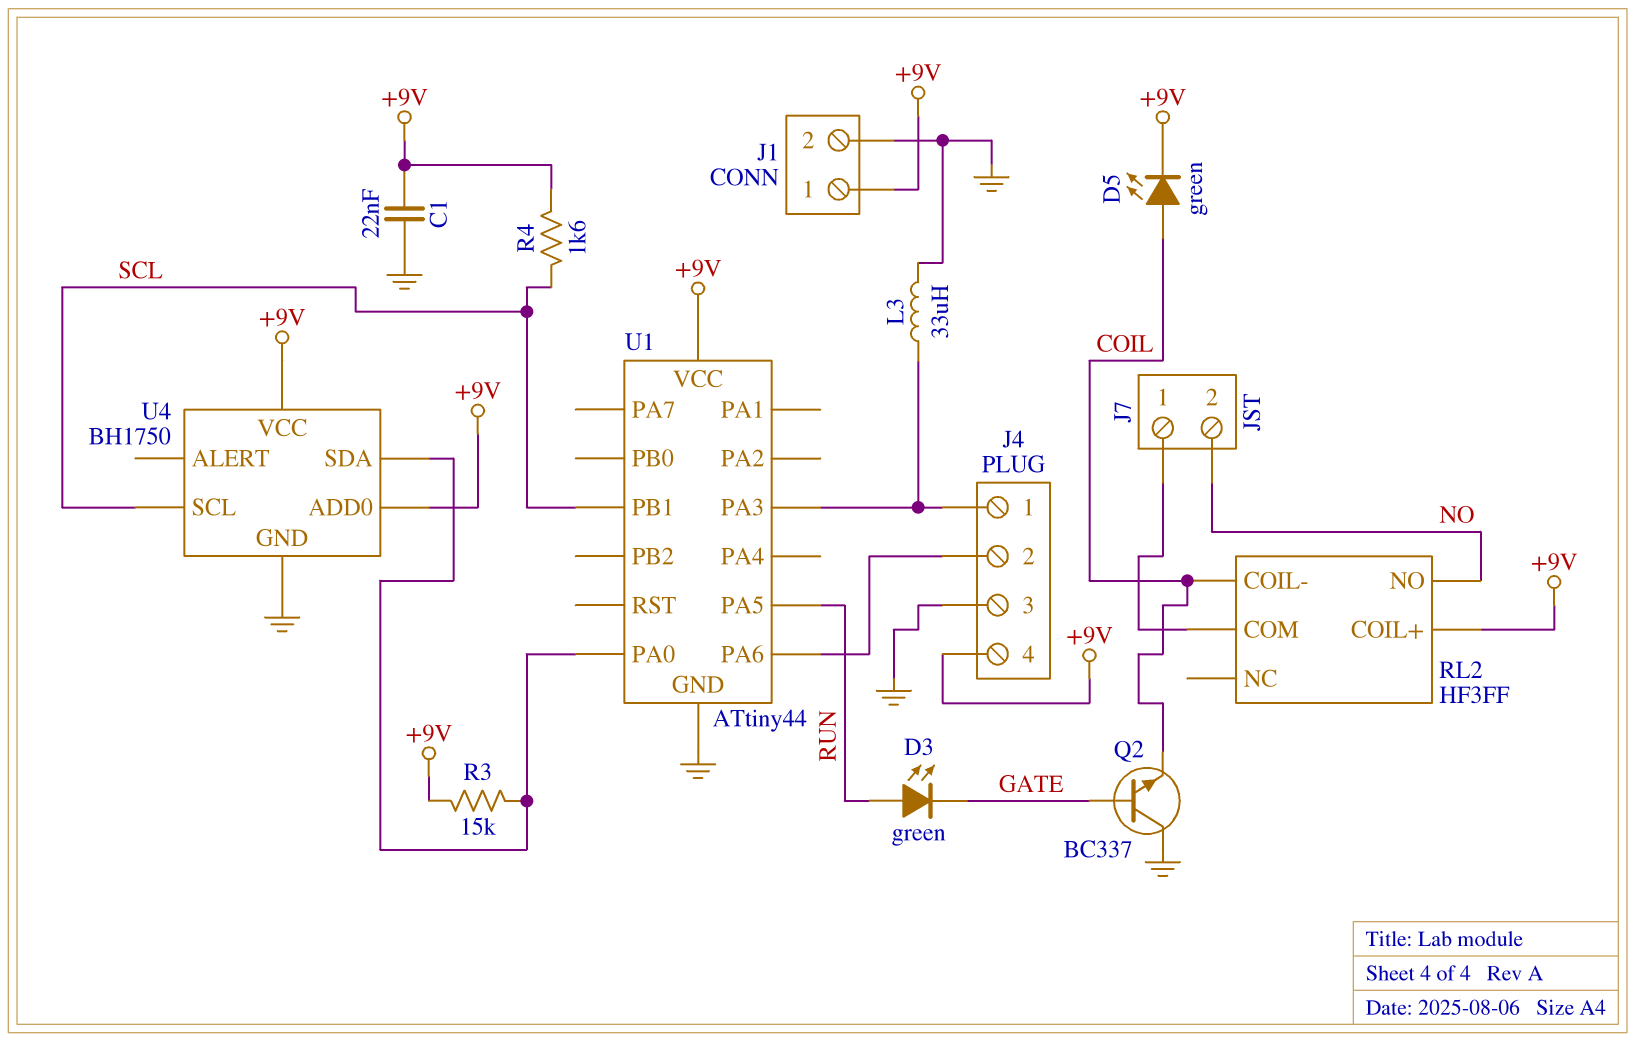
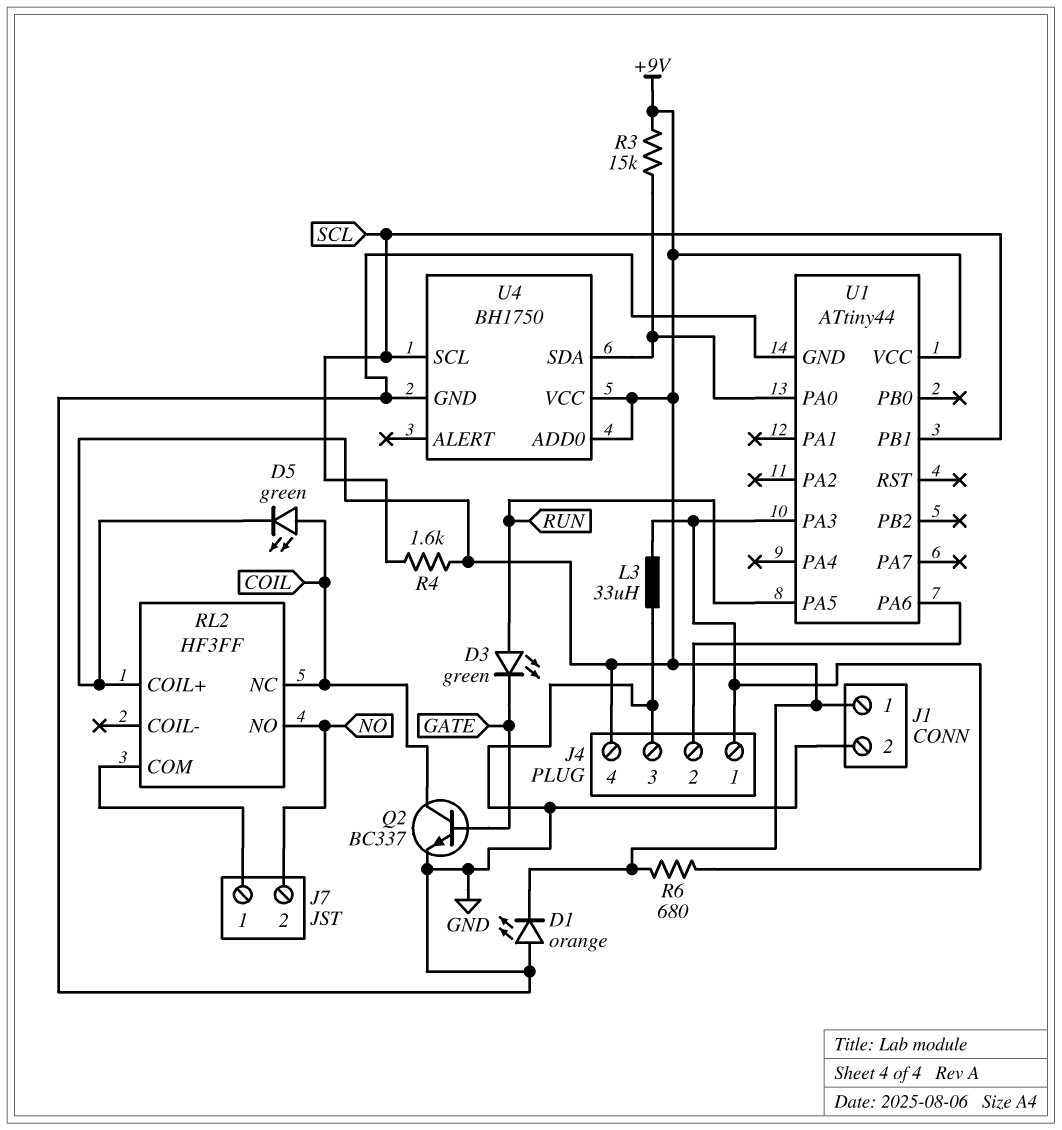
C1: 22nF (+9V, GND) -> none
D1: none -> LED orange (A GND, K +9V)
Q2: NPN BC337 (B GATE, C GND, E COIL) -> NPN BC337 (B GATE, C COIL, E GND)
R6: none -> 680 (+9V, J4/1)
RL2 pin COIL-: COIL -> none
RL2 pin NC: none -> COIL

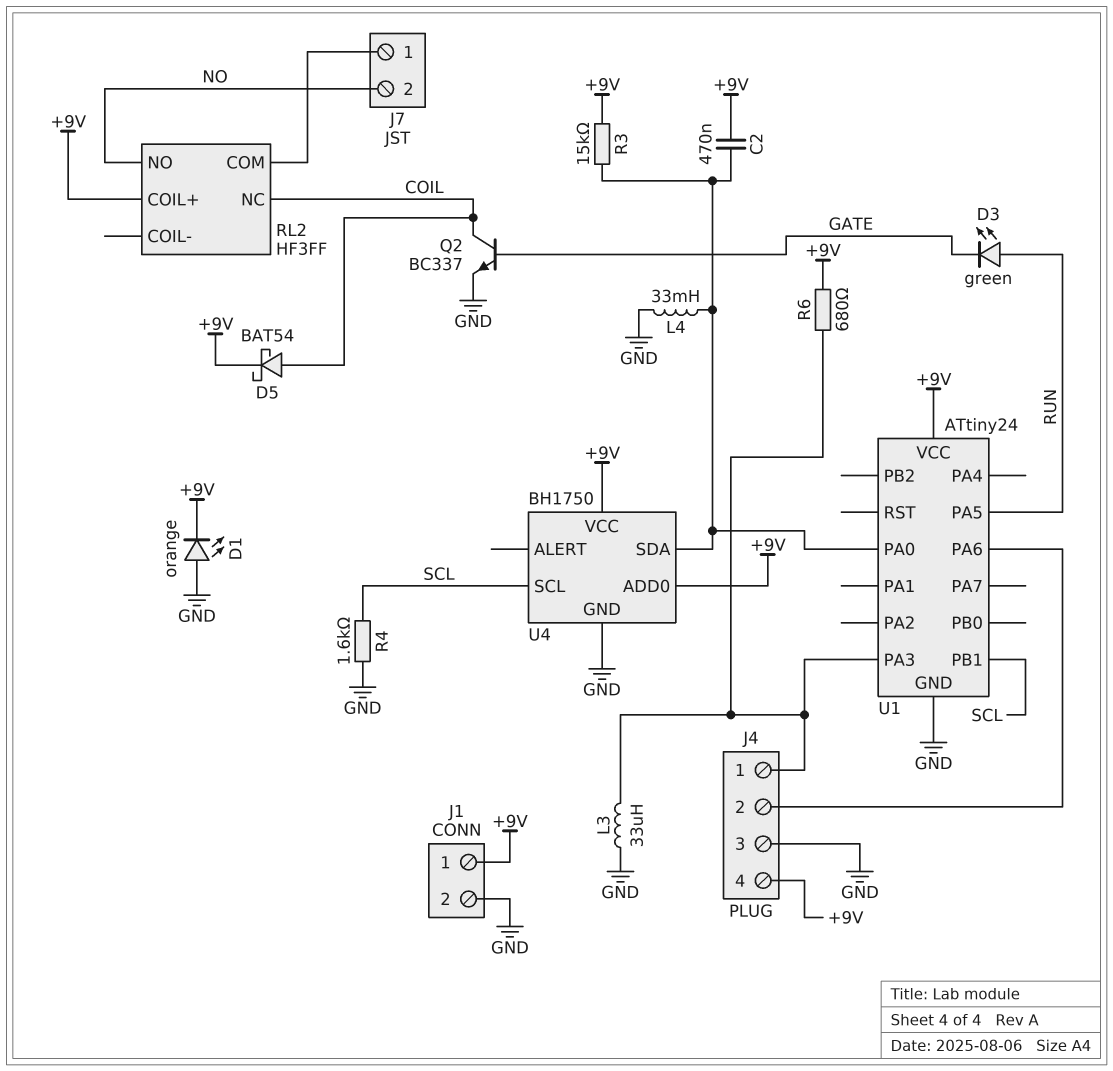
C2: none -> 470nF (+9V, U1/PA0)
D5: LED green (A COIL, K +9V) -> schottky BAT54 (A COIL, K +9V)
L4: none -> 33mH (GND, U1/PA0)
R4: 1.6k (+9V, SCL) -> 1.6k (GND, SCL)
U1: ATtiny44 -> ATtiny24

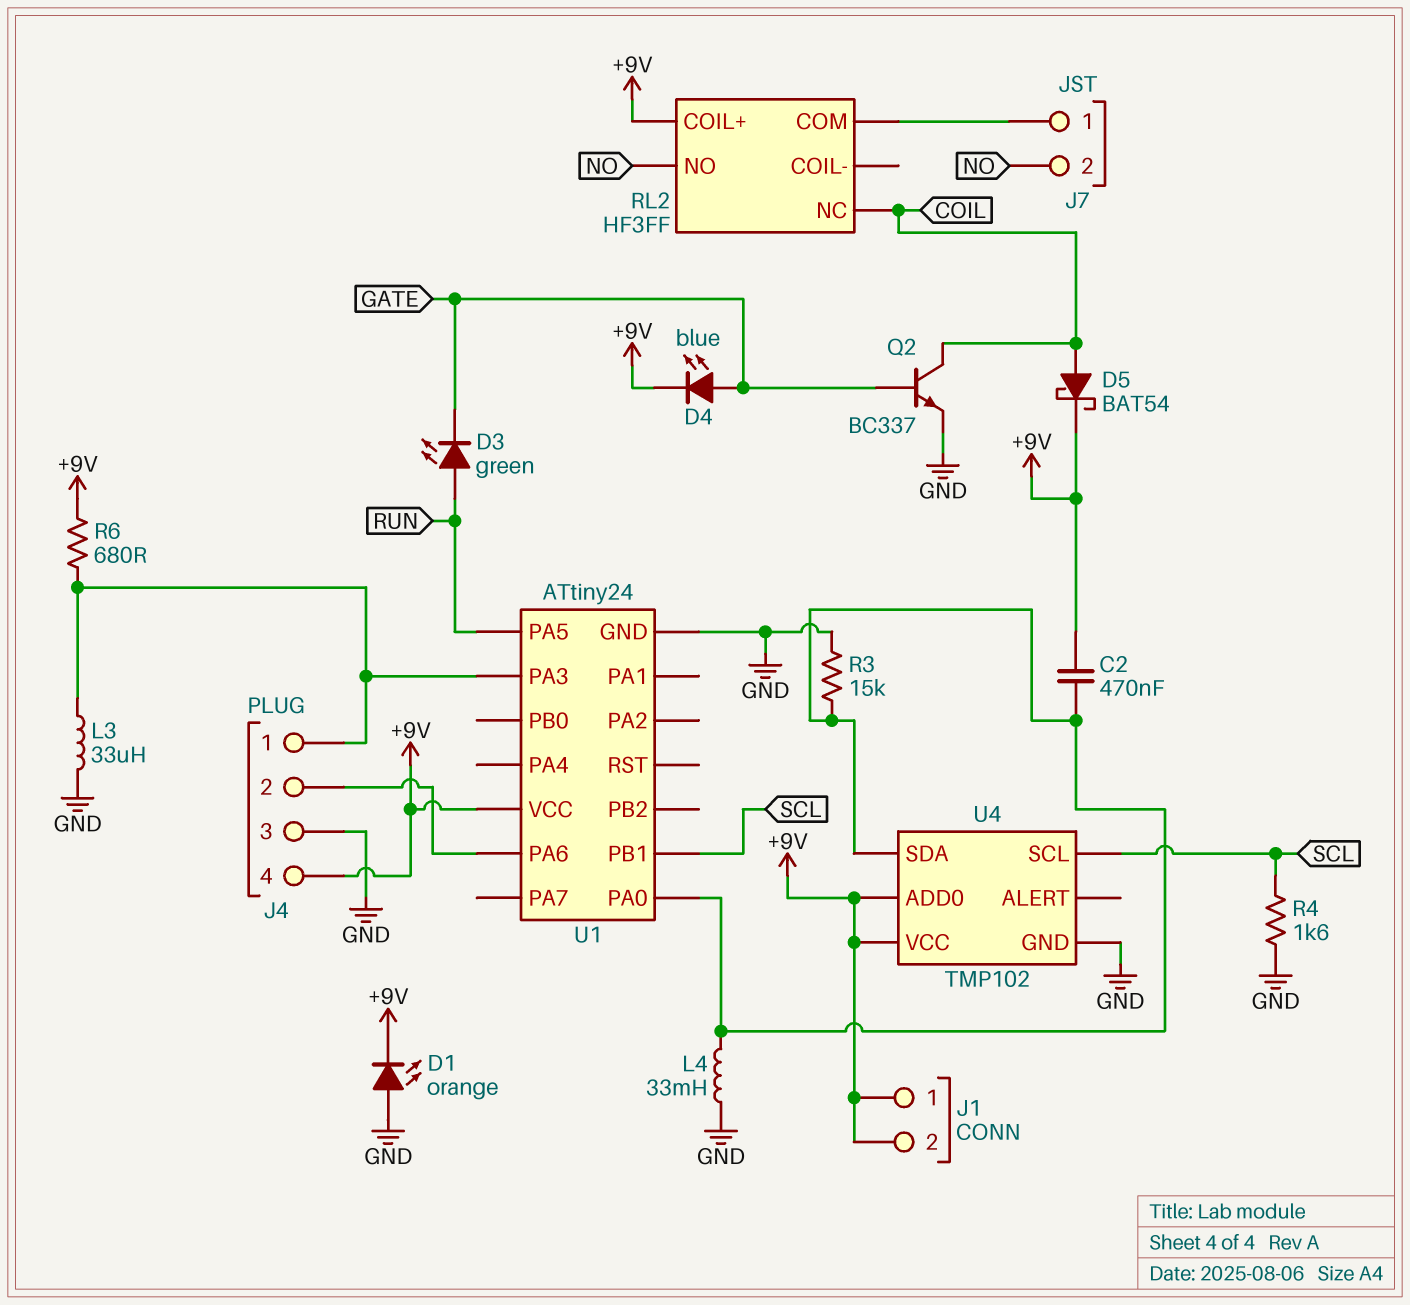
D4: none -> LED blue (A GATE, K +9V)
J1 pin 2: GND -> +9V
R3: 15k (+9V, U1/PA0) -> 15k (GND, U1/PA0)
U4: BH1750 -> TMP102

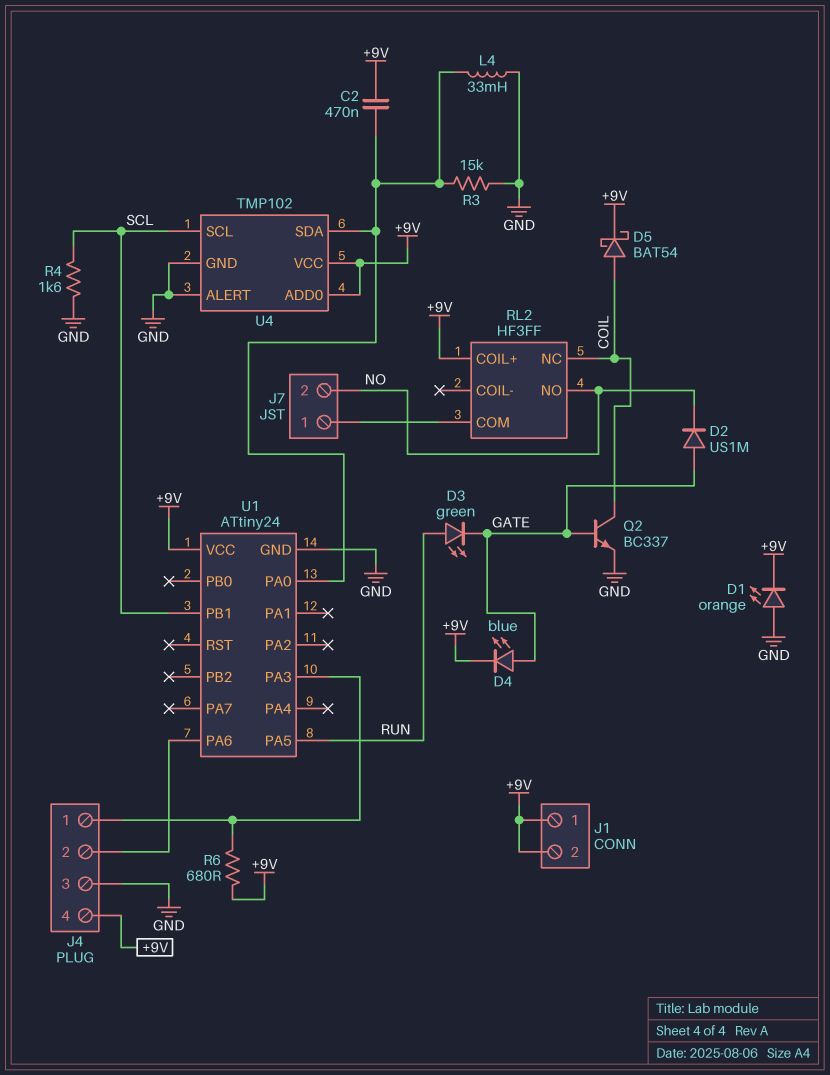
D2: none -> diode US1M (A GATE, K NO)
L3: 33uH (GND, J4/1) -> none
U4 pin ALERT: none -> GND

